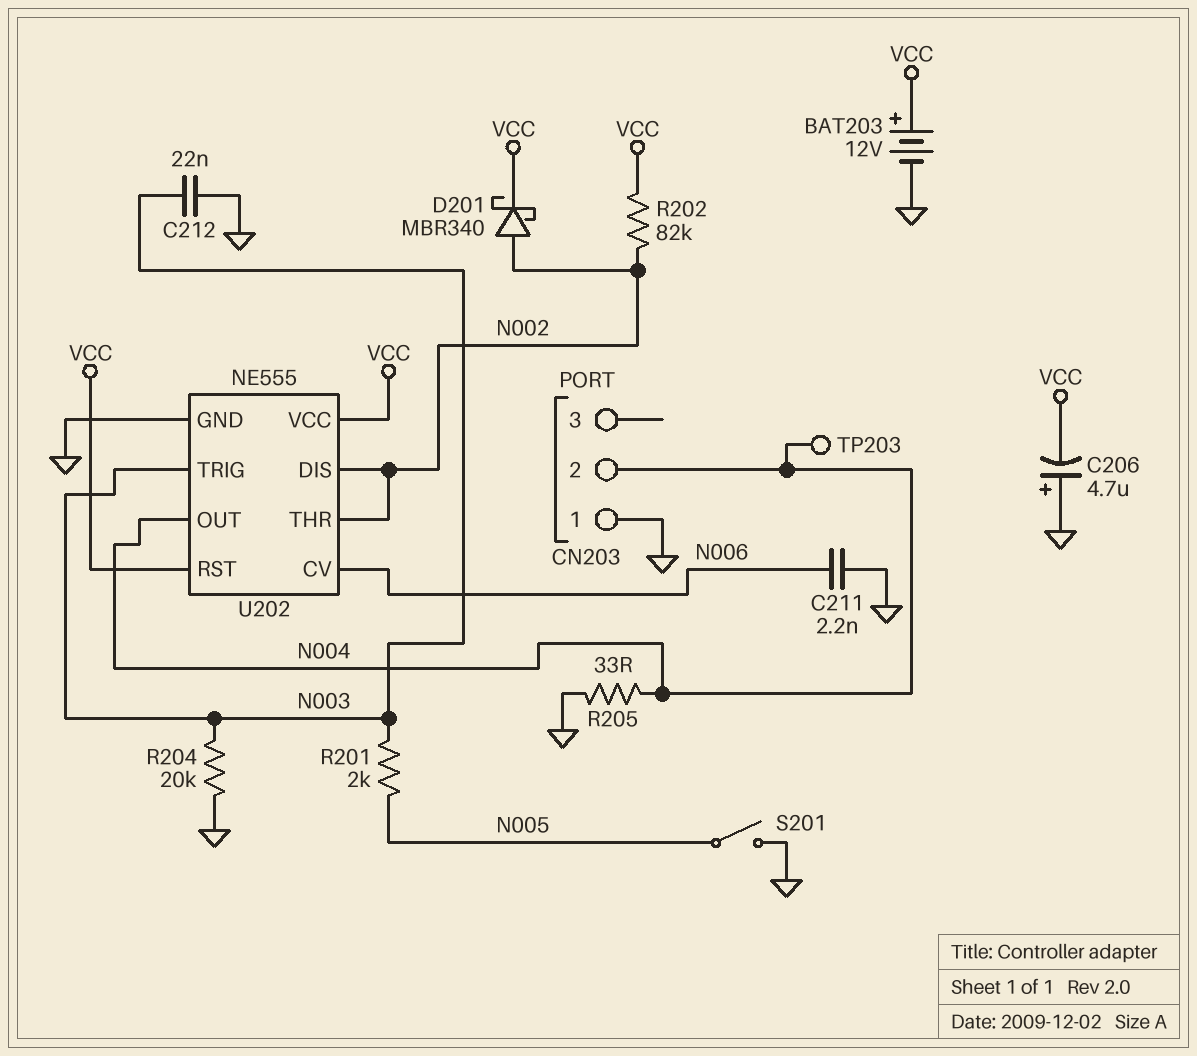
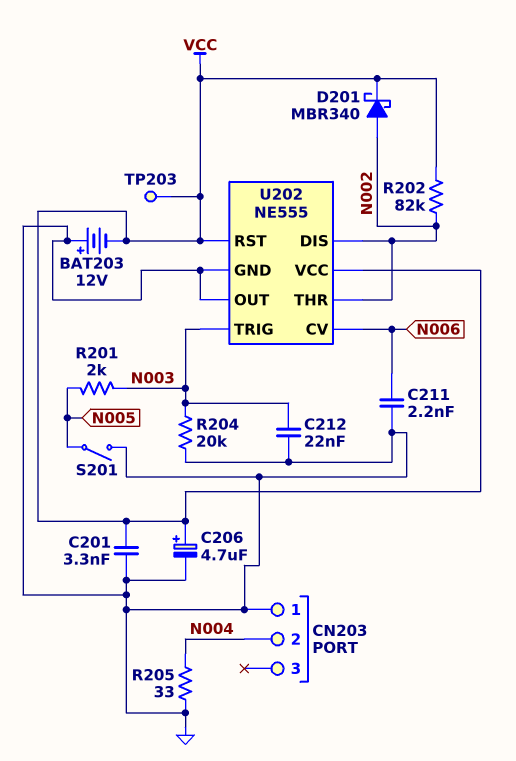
BAT203: 12V (plus VCC, minus GND) -> 12V (plus GND, minus VCC)
C201: none -> 3.3nF (GND, VCC)
C206: 4.7uF (plus GND, minus VCC) -> 4.7uF (plus VCC, minus GND)
TP203: test point (N004) -> test point (VCC)
U202 pin OUT: N004 -> GND

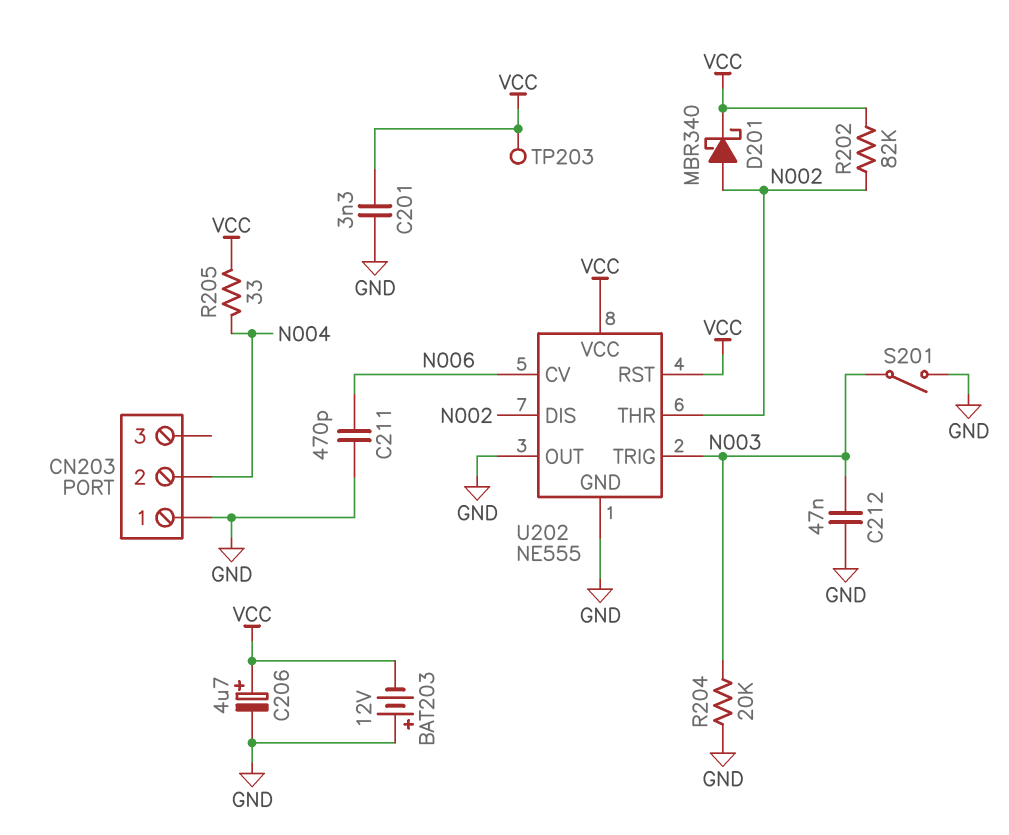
C211: 2.2nF (GND, N006) -> 470pF (GND, N006)
C212: 22nF (GND, N003) -> 47nF (GND, N003)
R201: 2k (N003, N005) -> none
R205: 33 (GND, N004) -> 33 (N004, VCC)
S201: switch (GND, N005) -> switch (GND, N003)

